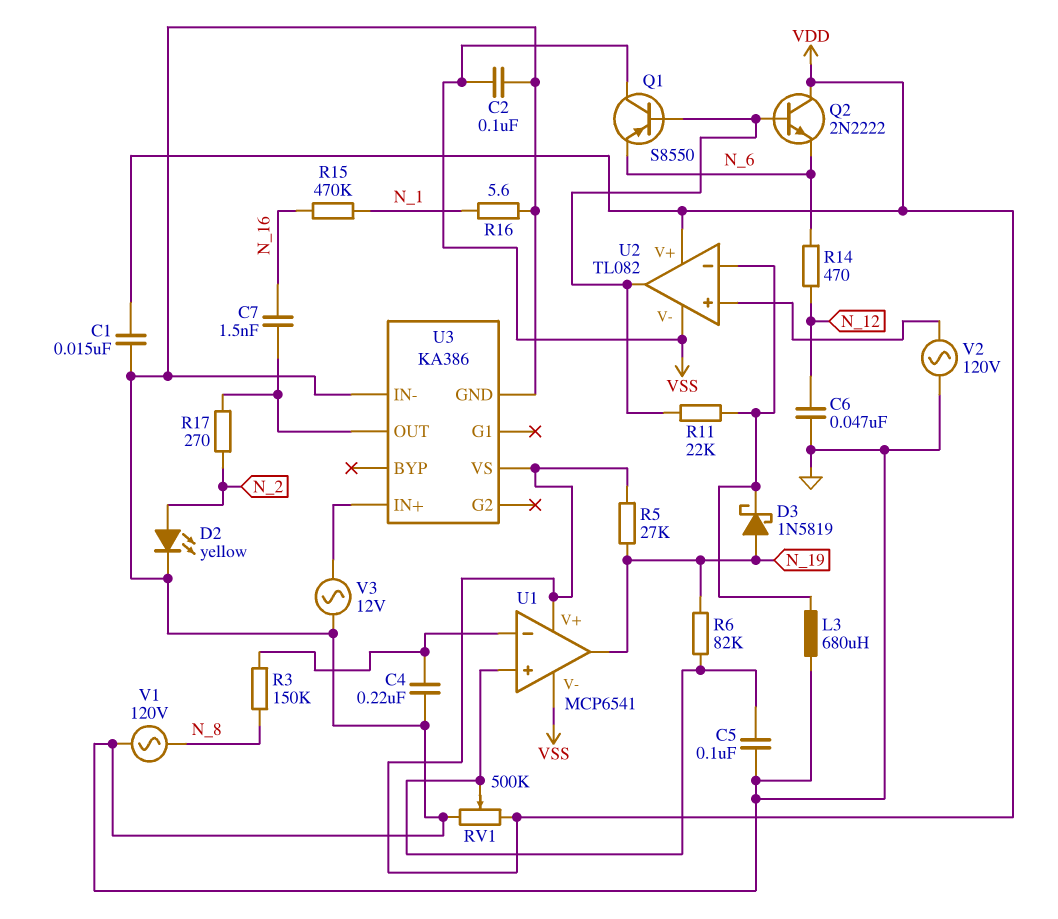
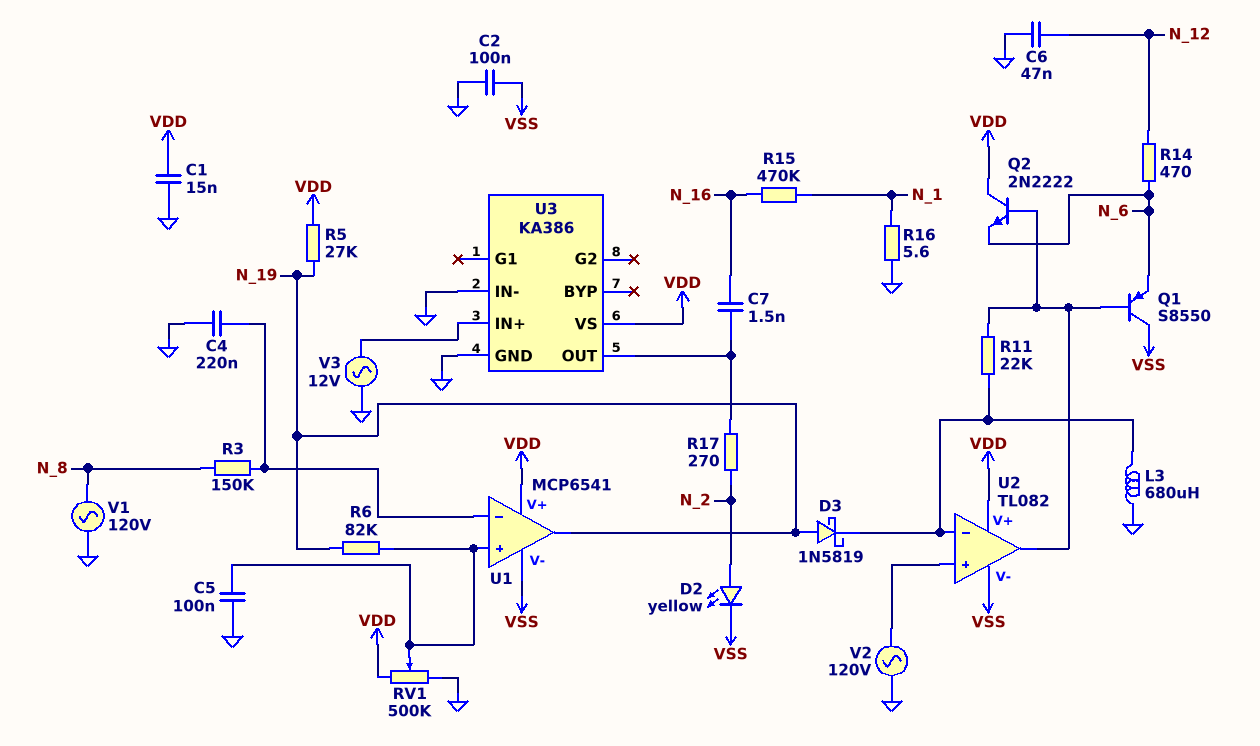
D2: LED yellow (A N_2, K GND) -> LED yellow (A N_2, K VSS)

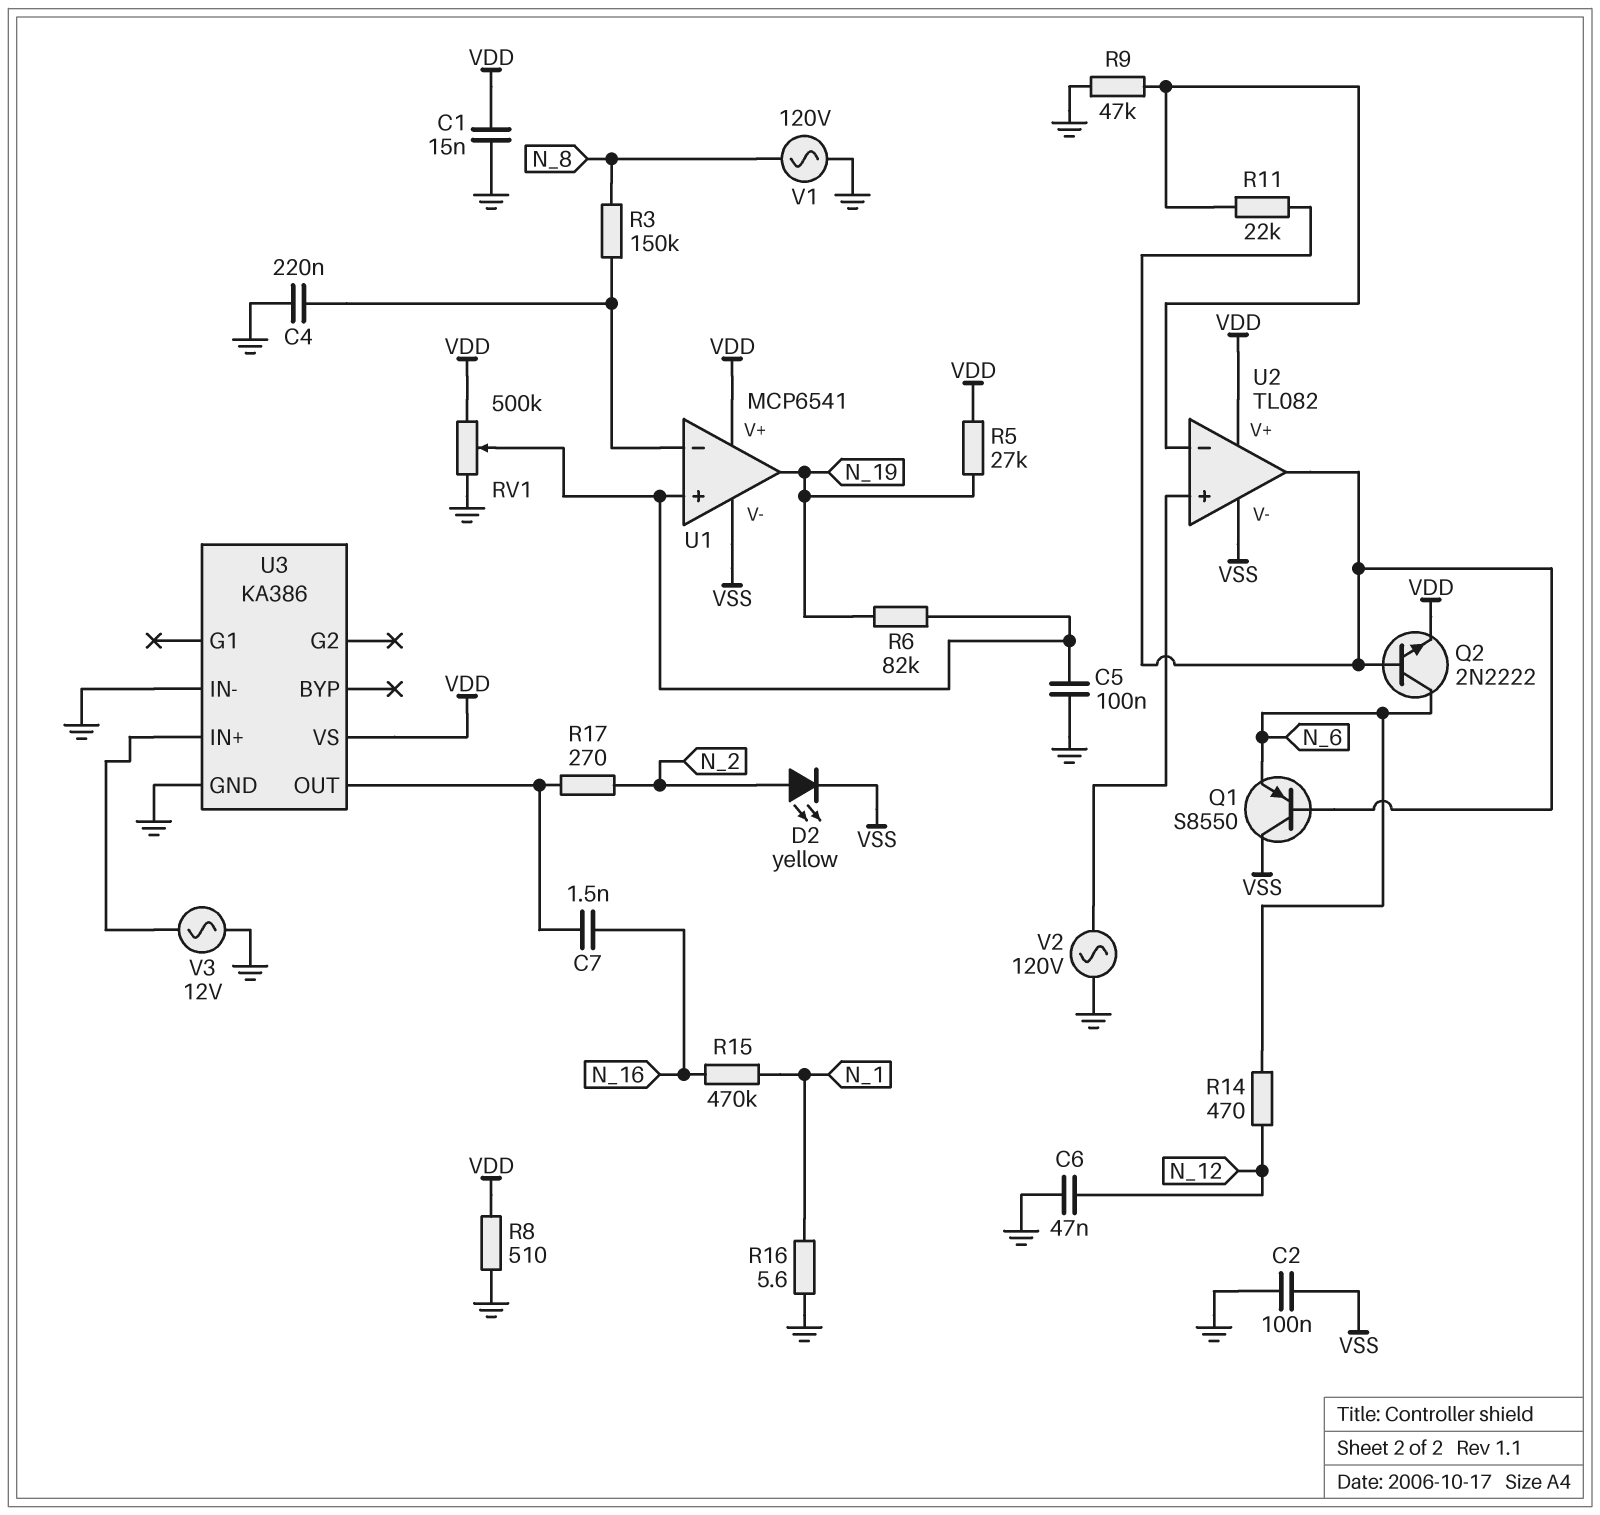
D3: schottky 1N5819 (A N_19, K U2/in-) -> none
L3: 680uH (GND, U2/in-) -> none
Q2: NPN 2N2222 (B U2/out, C VDD, E N_6) -> NPN 2N2222 (B U2/out, C N_6, E VDD)
R8: none -> 510 (GND, VDD)
R9: none -> 47k (GND, U2/in-)

